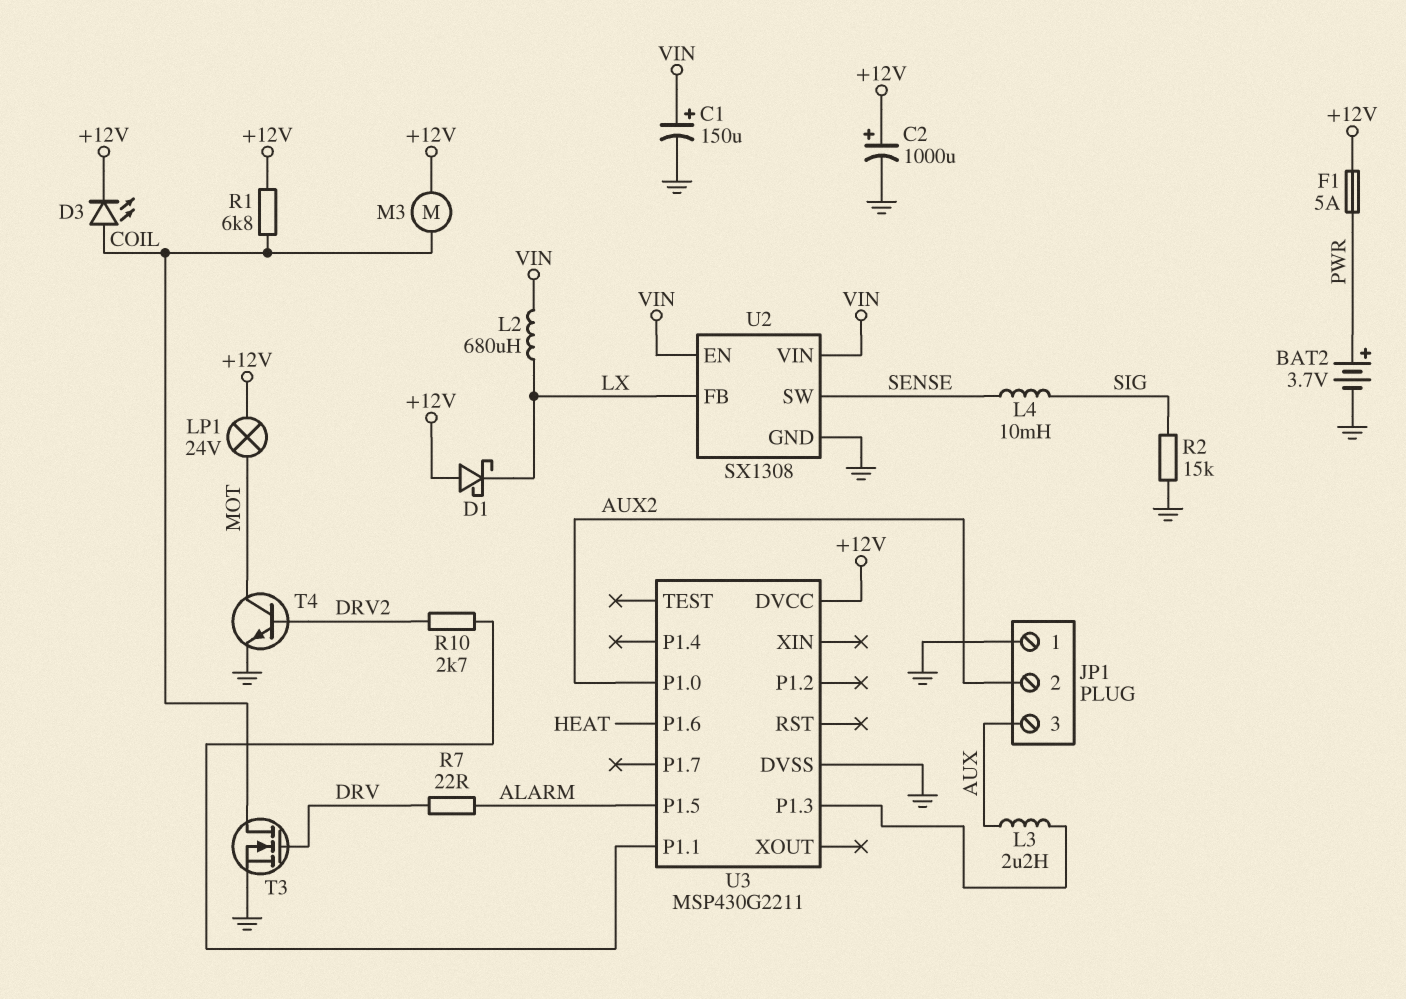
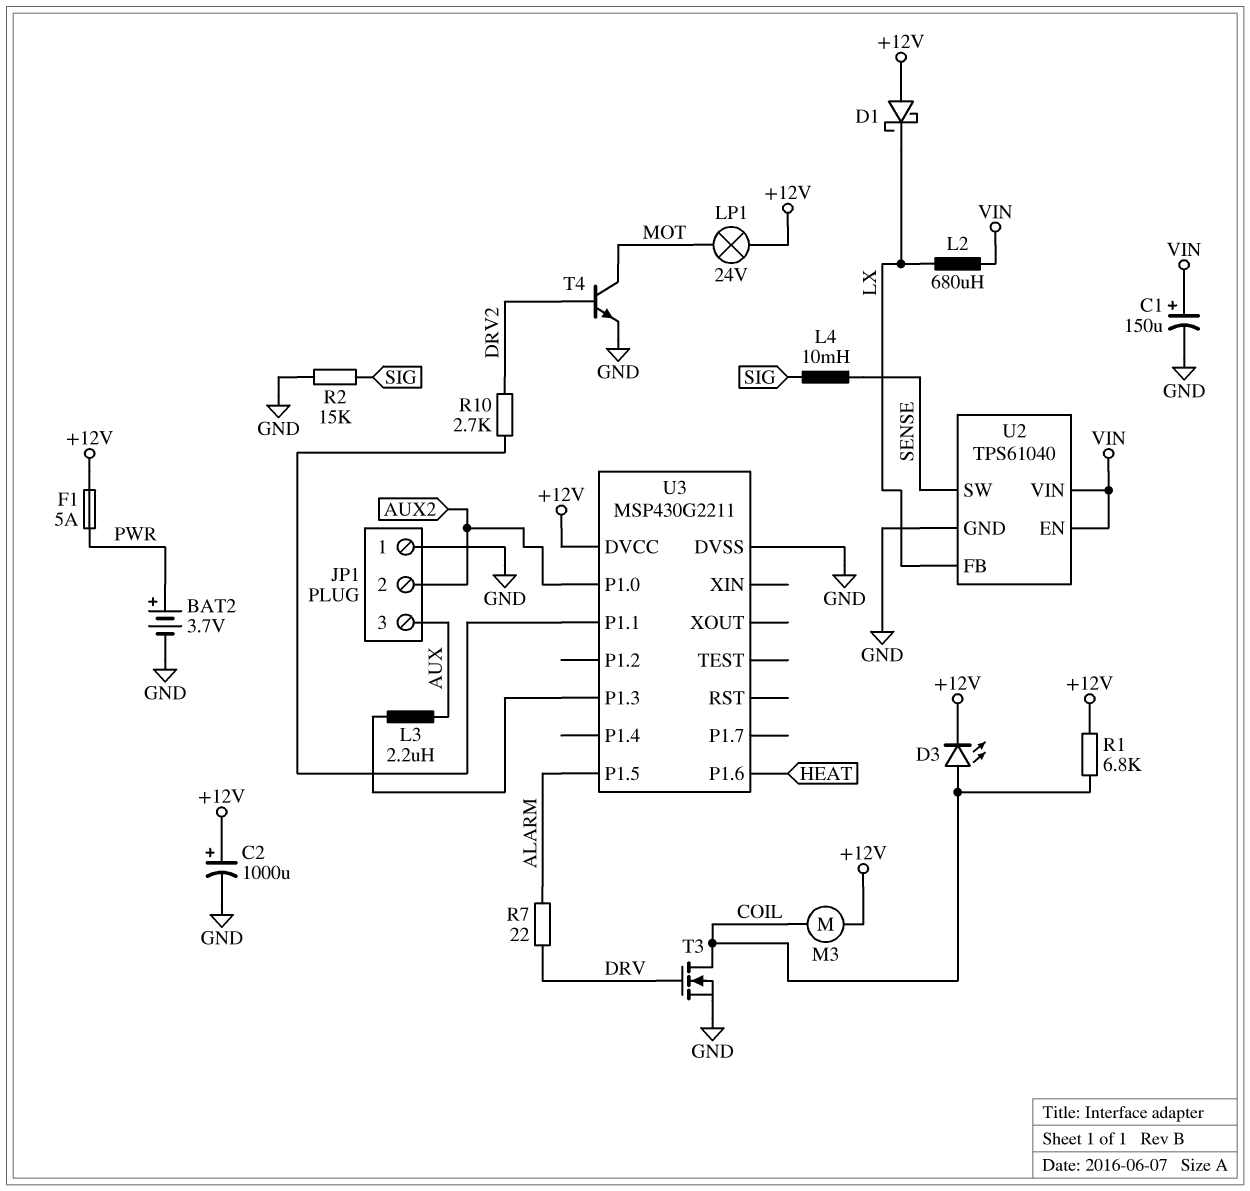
U2: SX1308 -> TPS61040

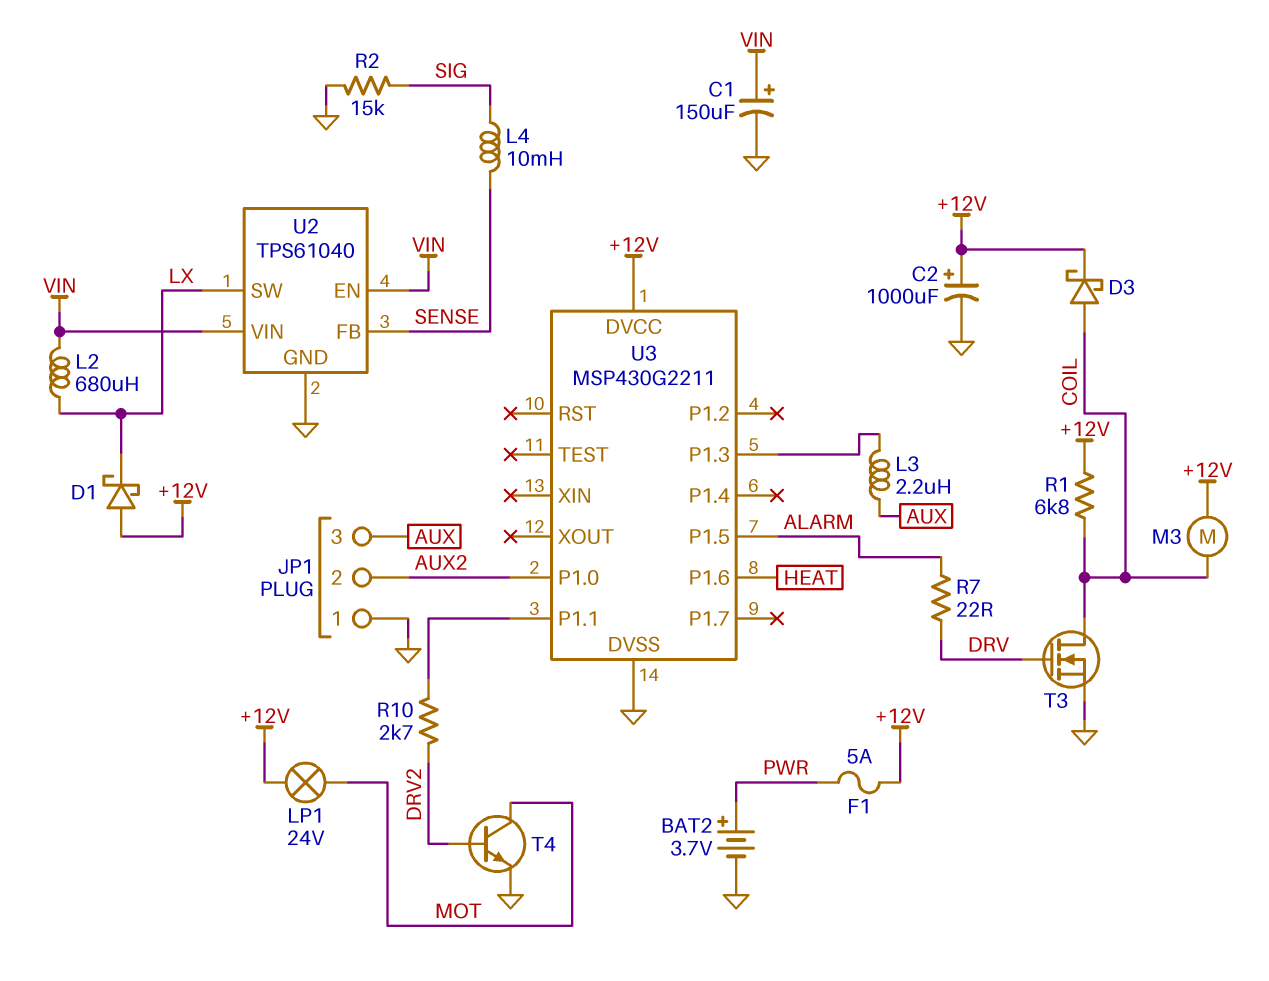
D3: LED (A COIL, K +12V) -> schottky (A COIL, K +12V)
U2 pin FB: LX -> SENSE
U2 pin SW: SENSE -> LX

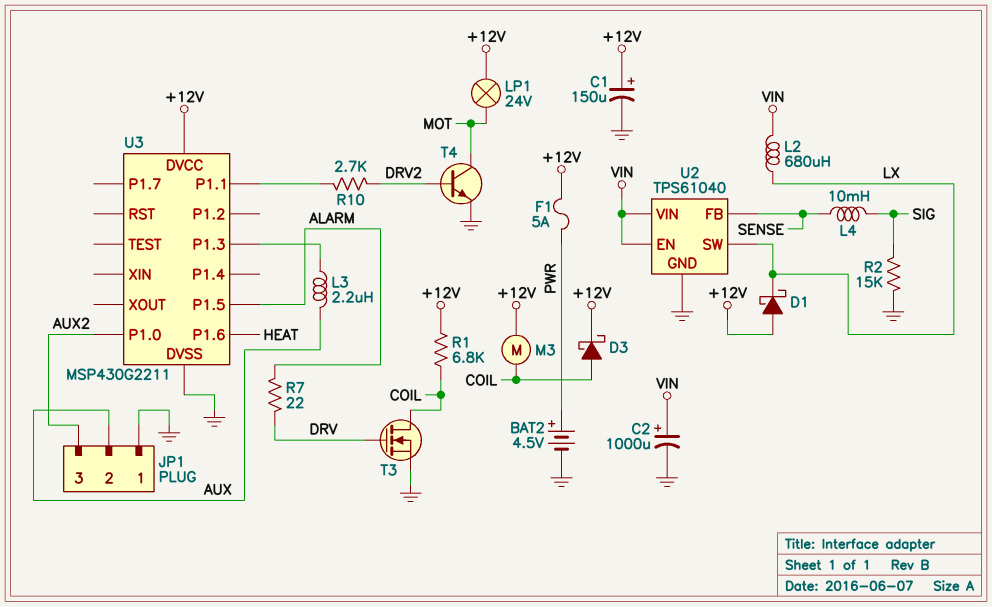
BAT2: 3.7V (plus PWR, minus GND) -> 4.5V (plus PWR, minus GND)
C1: 150uF (plus VIN, minus GND) -> 150uF (plus +12V, minus GND)
C2: 1000uF (plus +12V, minus GND) -> 1000uF (plus VIN, minus GND)
JP1 pin 2: AUX2 -> AUX
JP1 pin 3: AUX -> AUX2

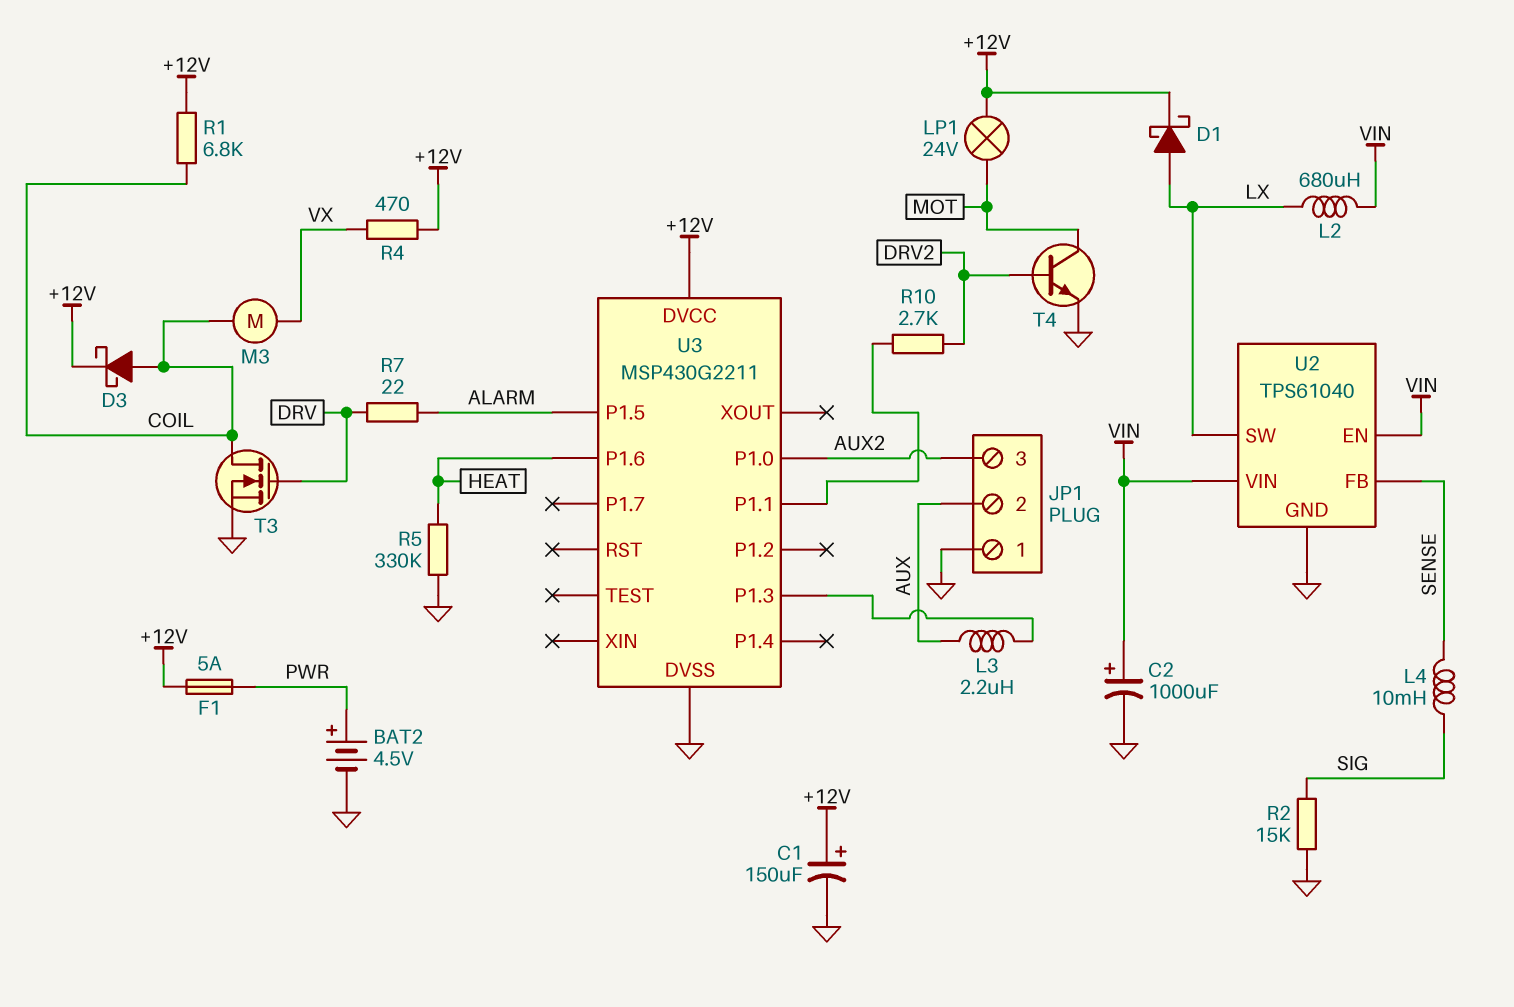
D1: schottky (A +12V, K LX) -> schottky (A LX, K +12V)
M3: motor (+12V, COIL) -> motor (COIL, VX)
R4: none -> 470 (+12V, VX)
R5: none -> 330k (GND, HEAT)

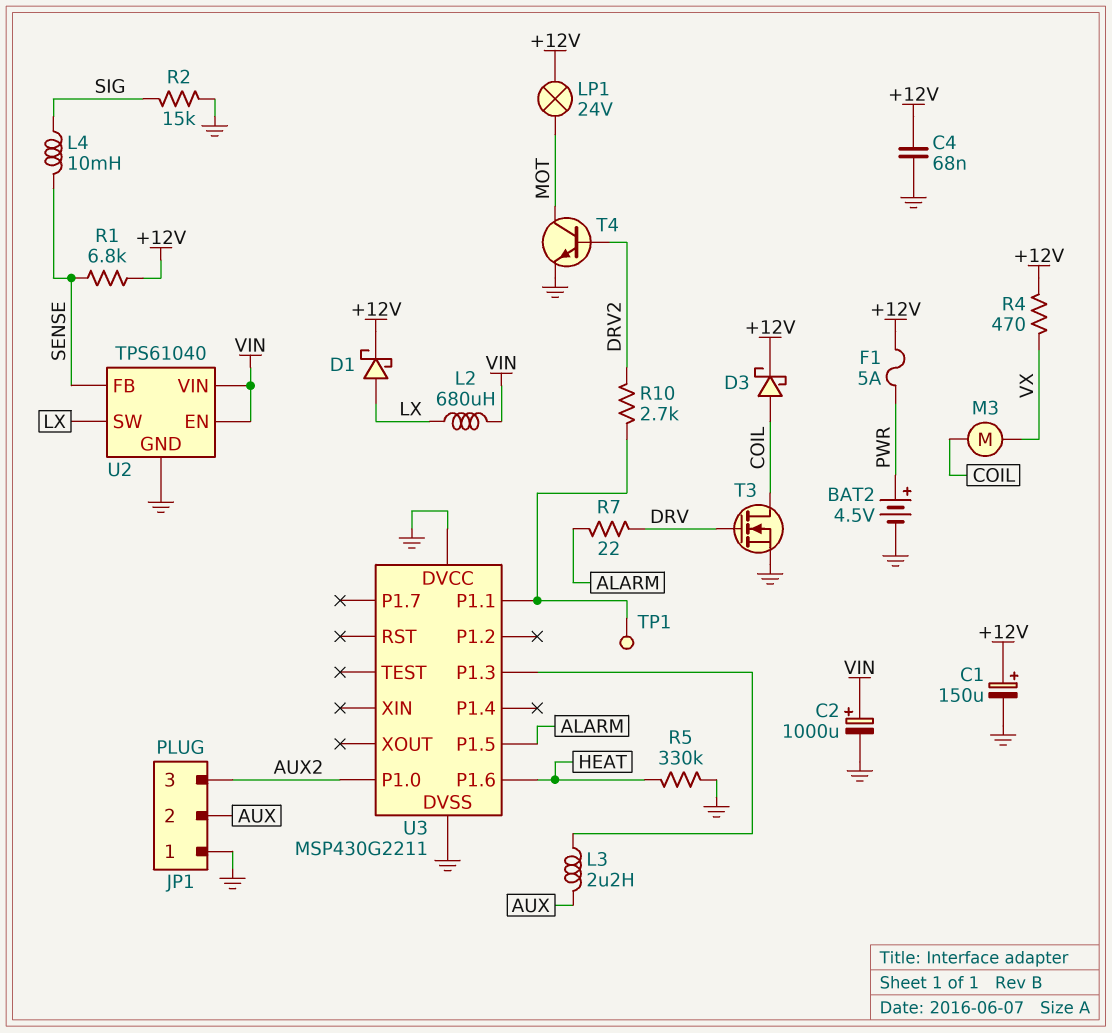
C4: none -> 68nF (+12V, GND)
R1: 6.8k (+12V, COIL) -> 6.8k (+12V, SENSE)
TP1: none -> test point (U3/P1.1)
U3 pin DVCC: +12V -> GND

